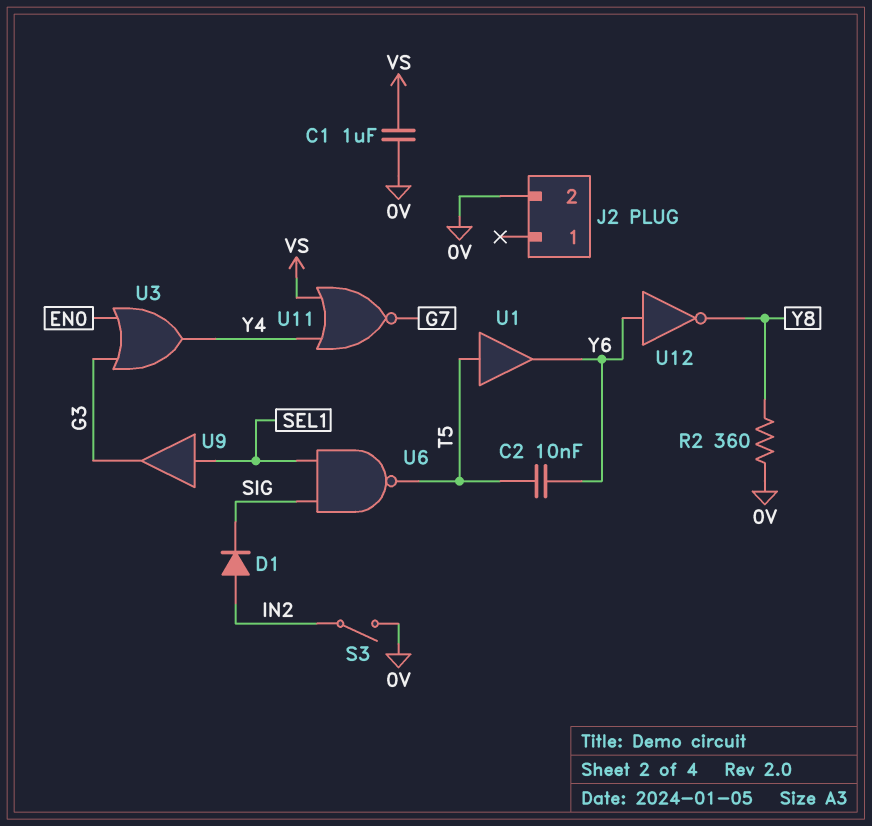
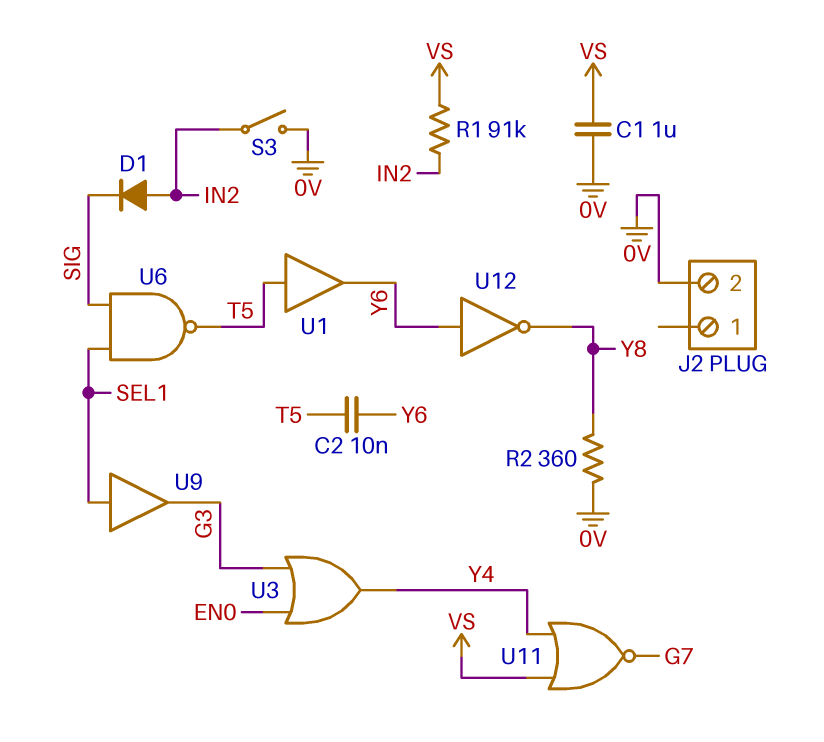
R1: none -> 91k (IN2, VS)

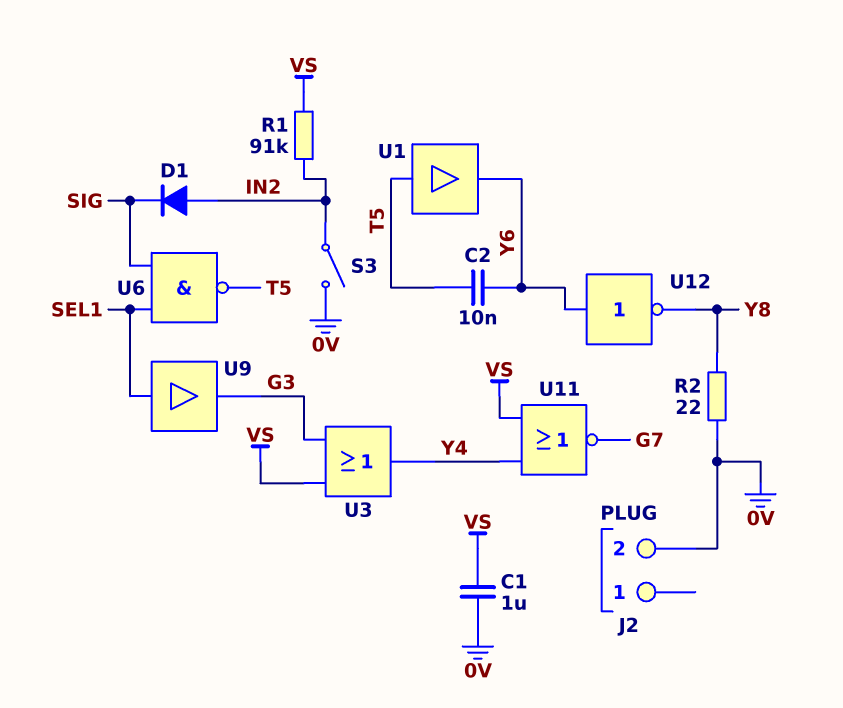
R2: 360 (0V, Y8) -> 22 (0V, Y8)
U3: OR (in EN0, in G3, out Y4) -> OR (in G3, in VS, out Y4)

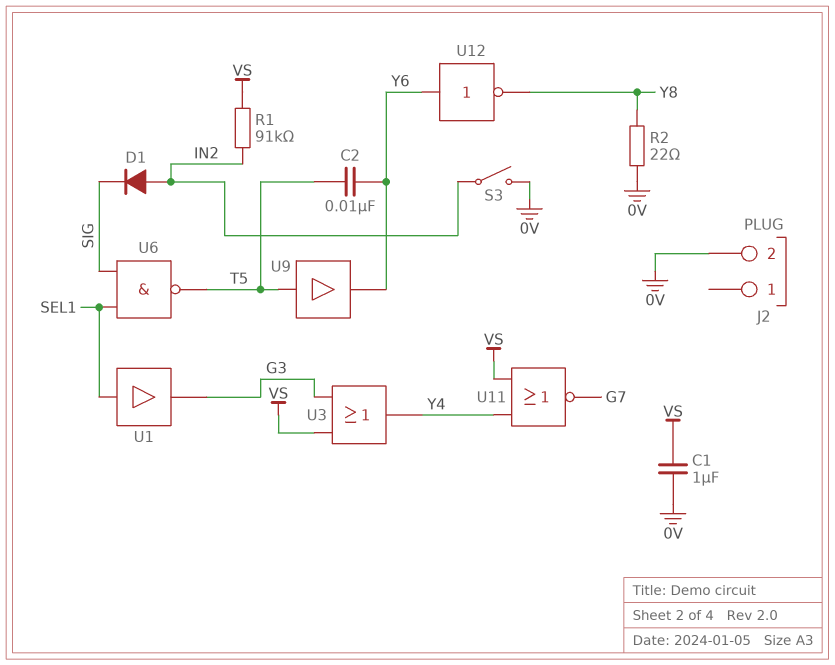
U1: buffer (in T5, out Y6) -> buffer (in SEL1, out G3)
U9: buffer (in SEL1, out G3) -> buffer (in T5, out Y6)

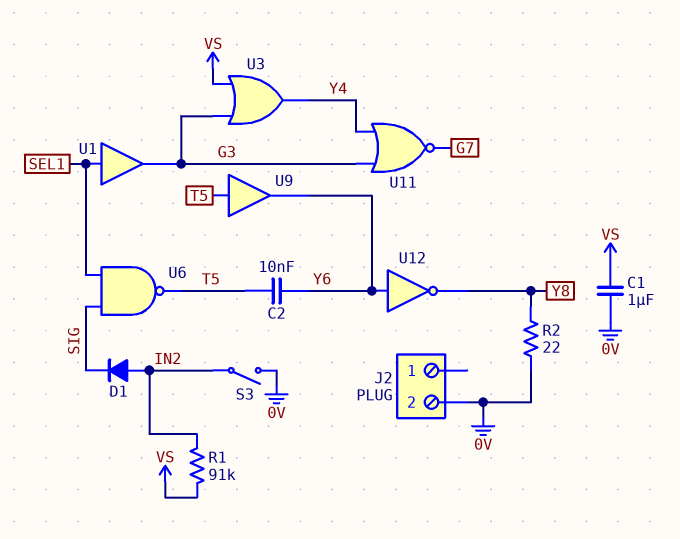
U11: NOR (in VS, in Y4, out G7) -> NOR (in G3, in Y4, out G7)

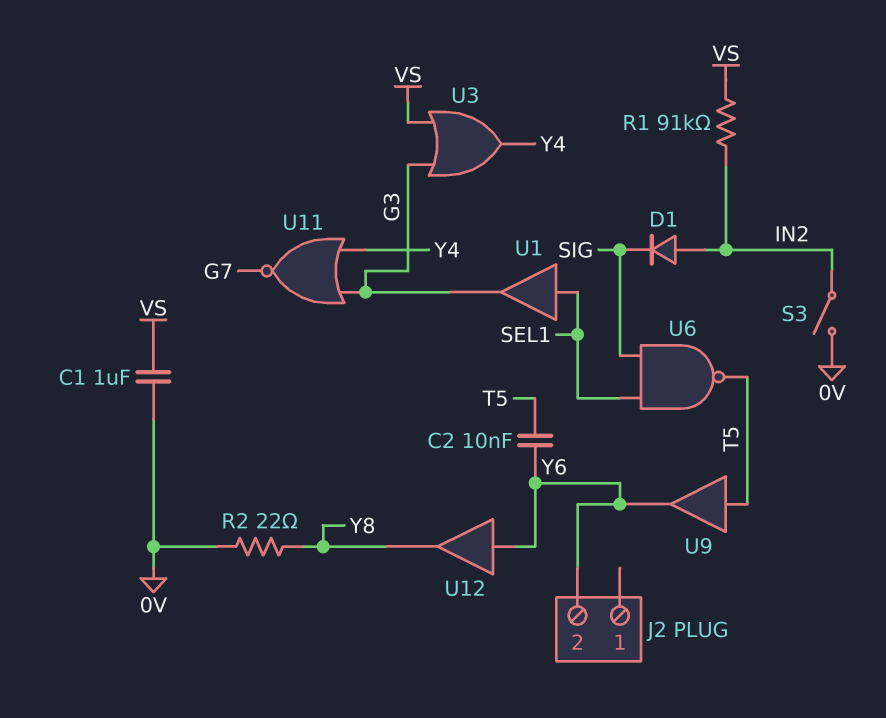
J2 pin 2: 0V -> Y6
U12: NOT (in Y6, out Y8) -> buffer (in Y6, out Y8)

